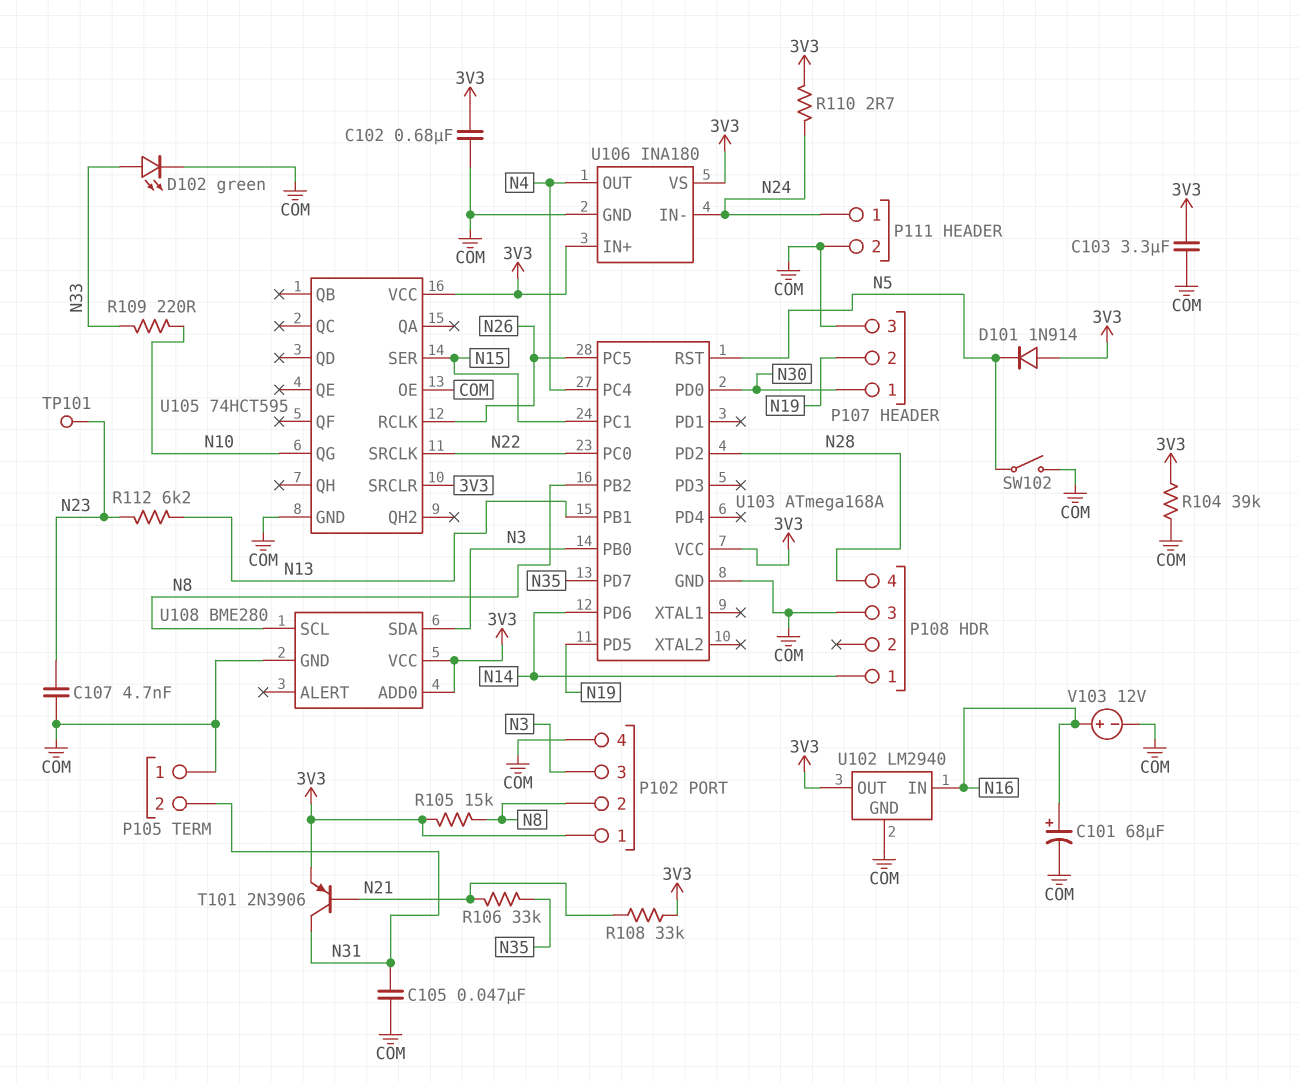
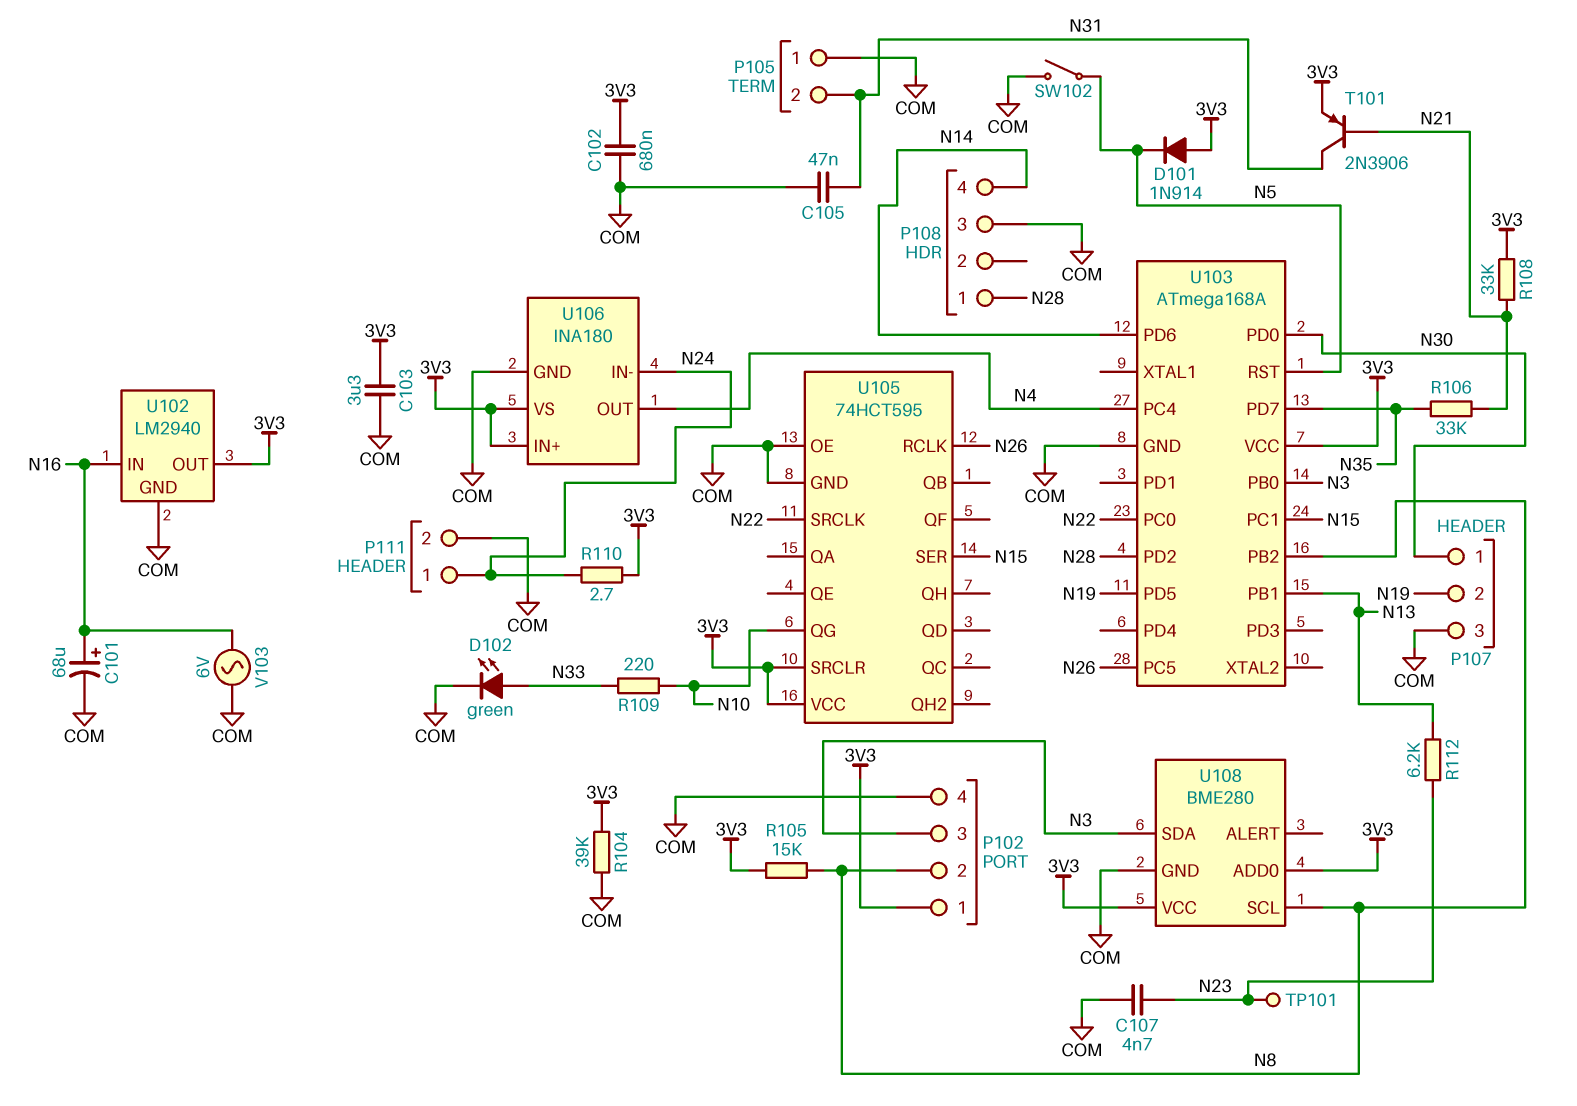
P108 pin 1: N14 -> N28
P108 pin 4: N28 -> N14
V103: 12V (plus N16, minus COM) -> AC 6V (COM, N16)

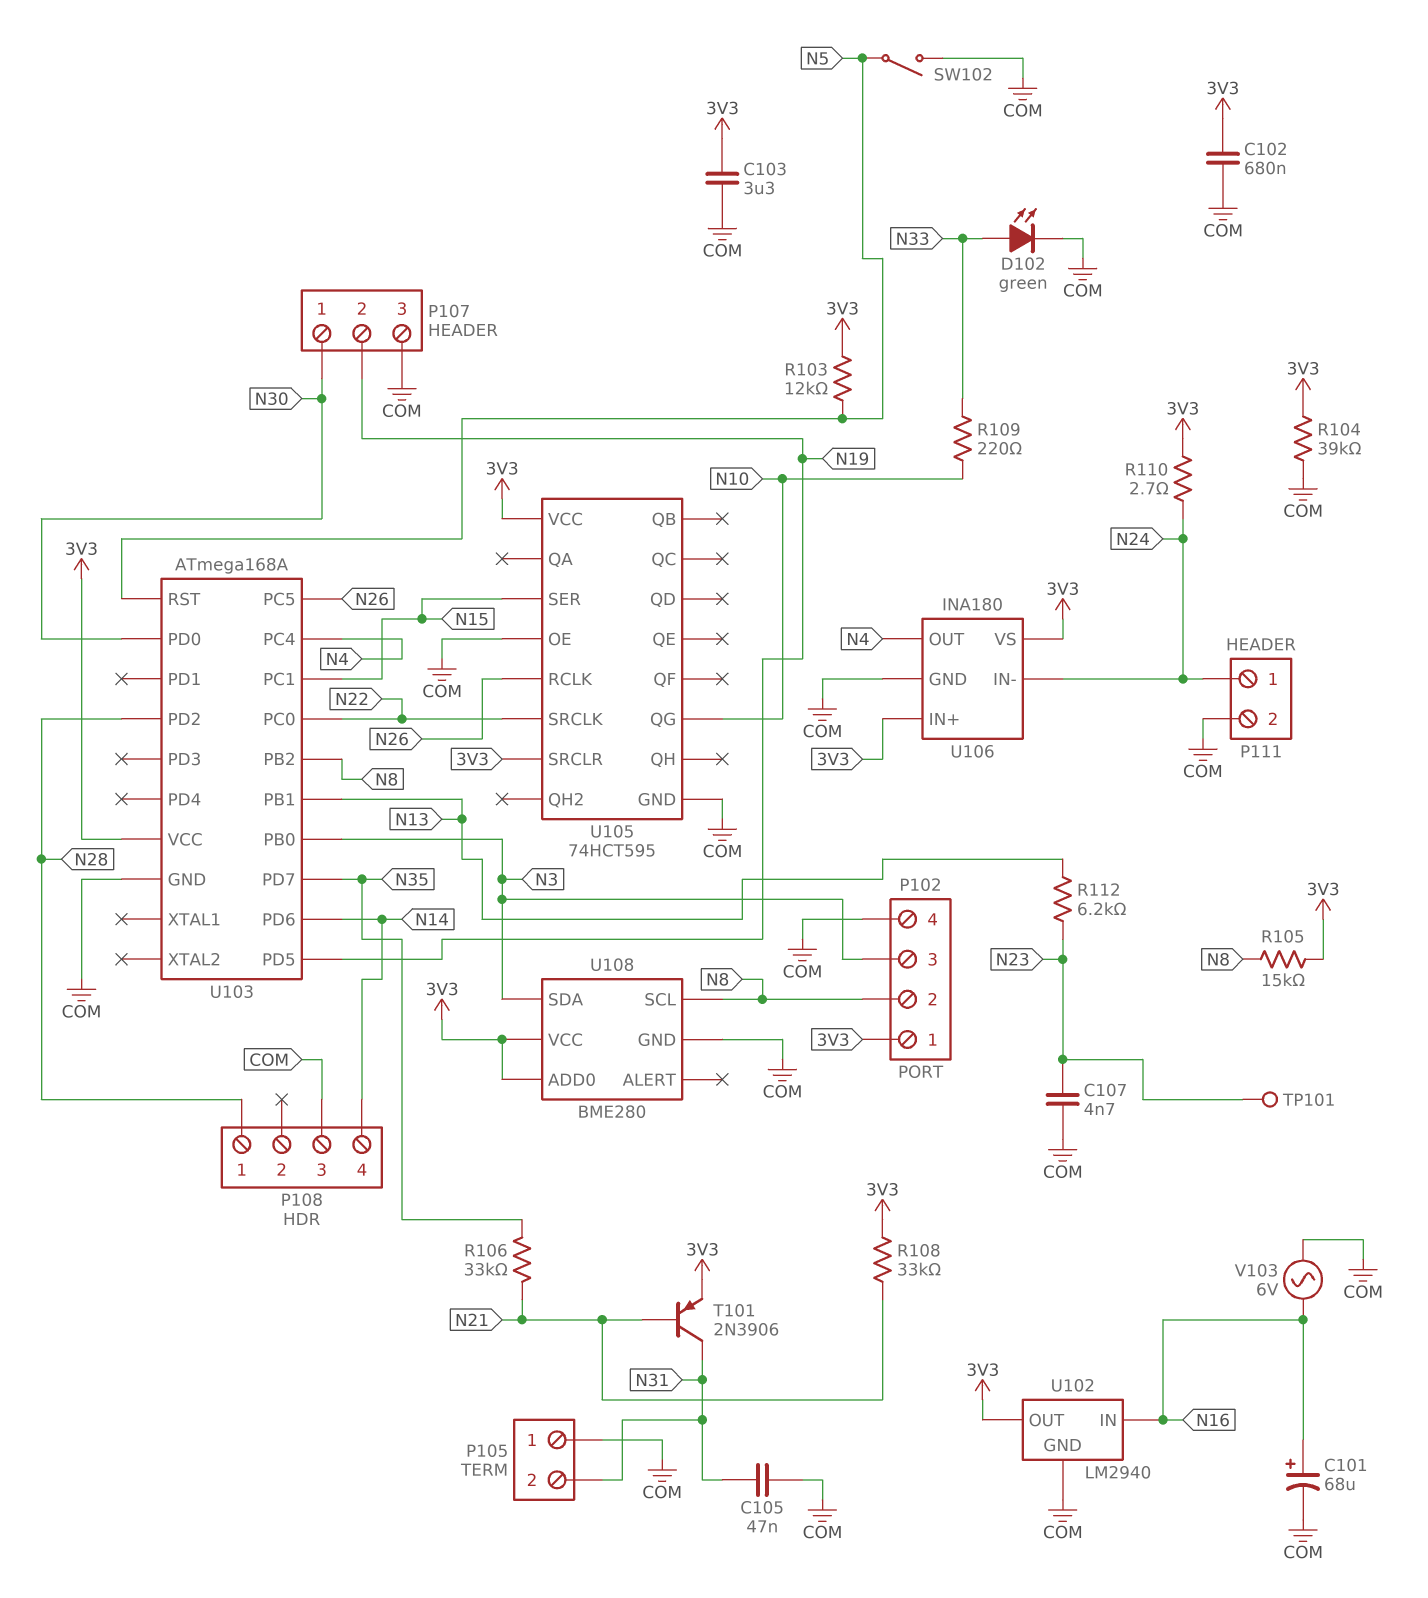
D101: diode 1N914 (A 3V3, K N5) -> none
R103: none -> 12k (3V3, N5)

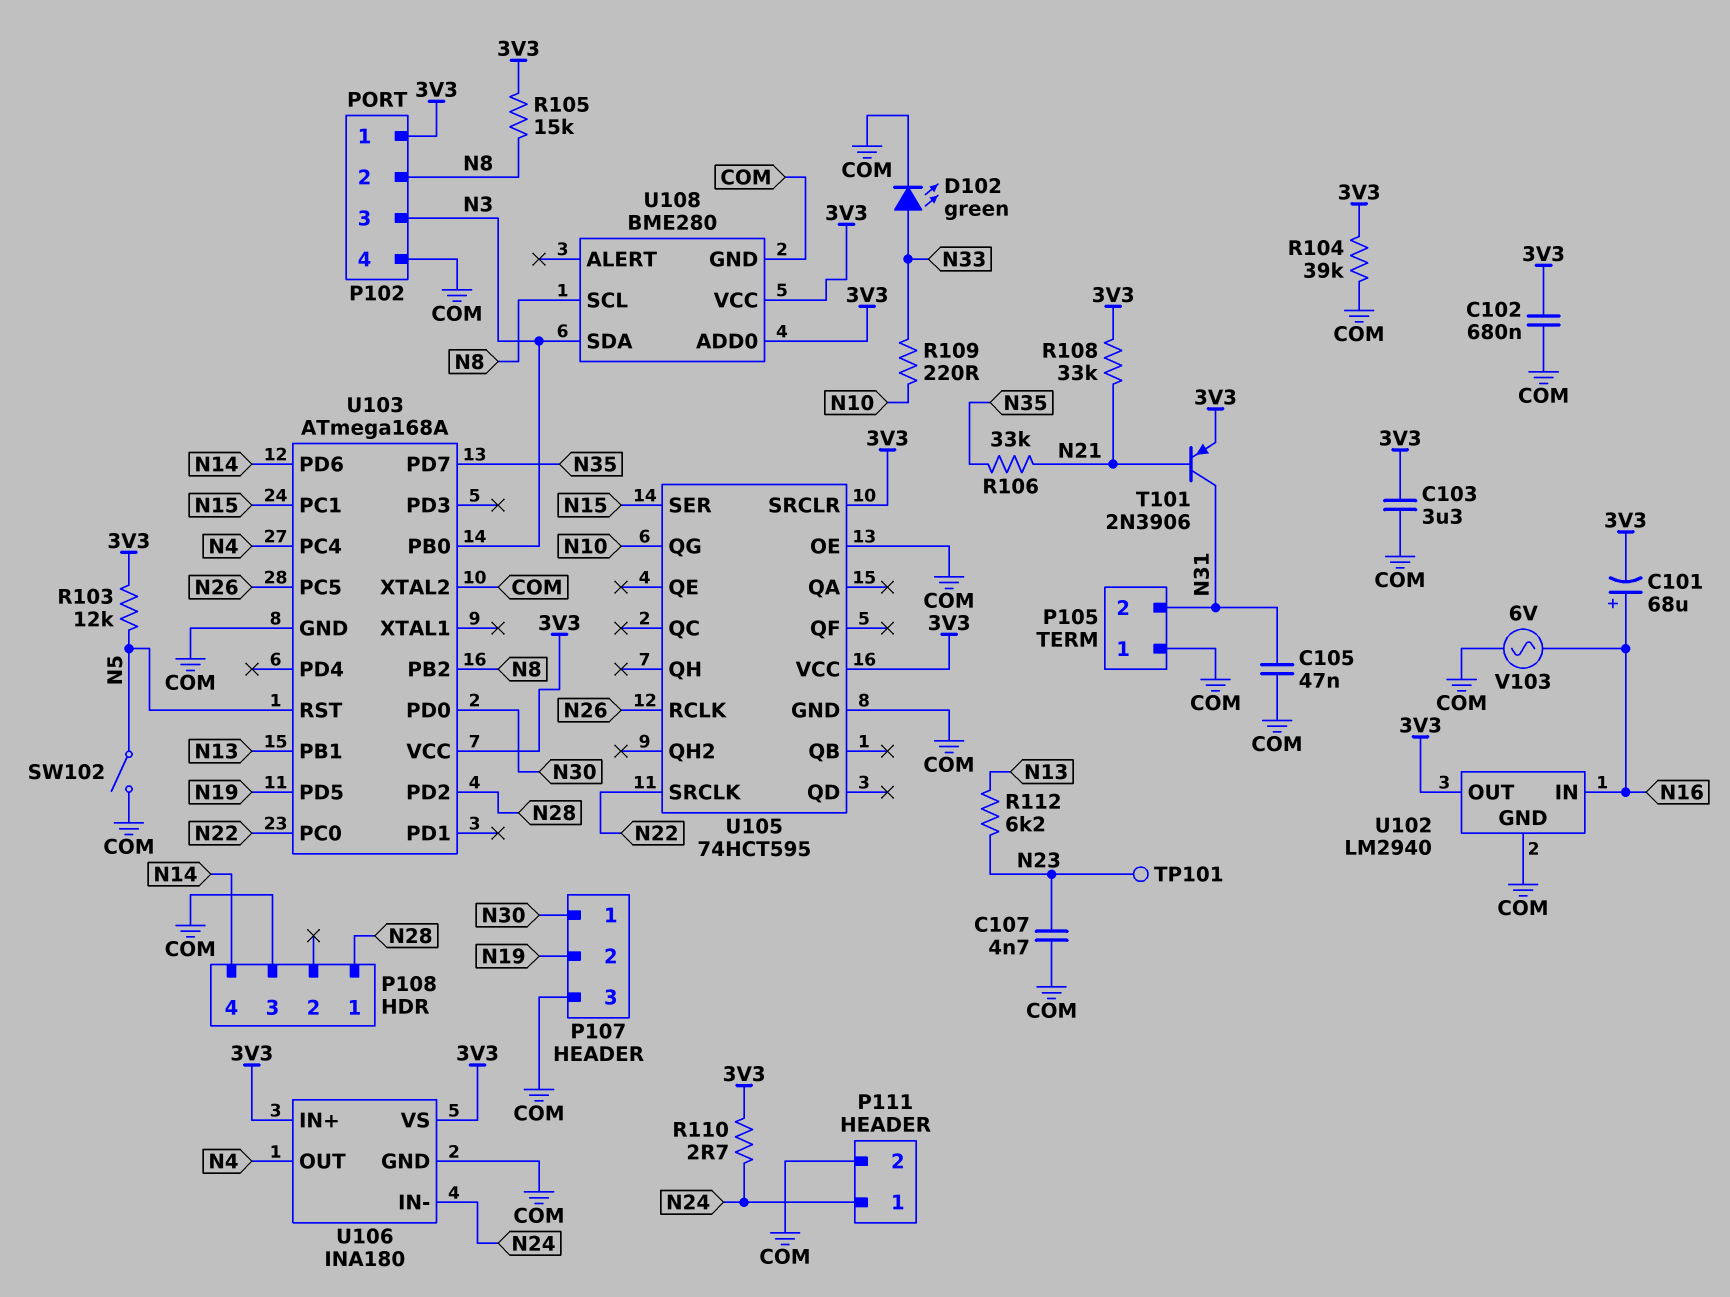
C101: 68uF (plus N16, minus COM) -> 68uF (plus N16, minus 3V3)
U103 pin XTAL2: none -> COM

